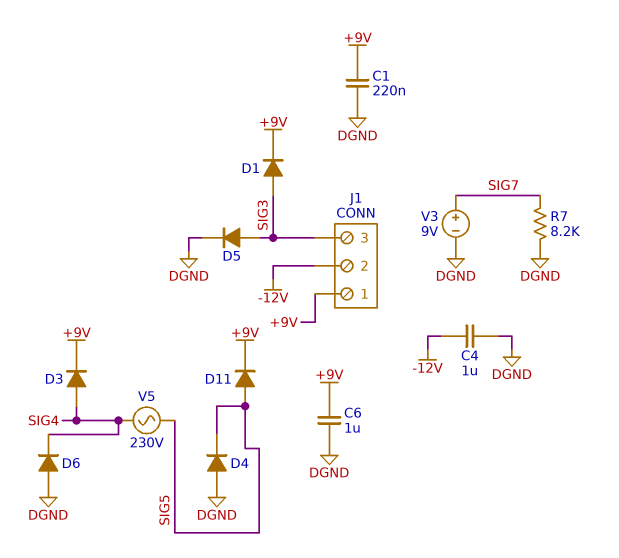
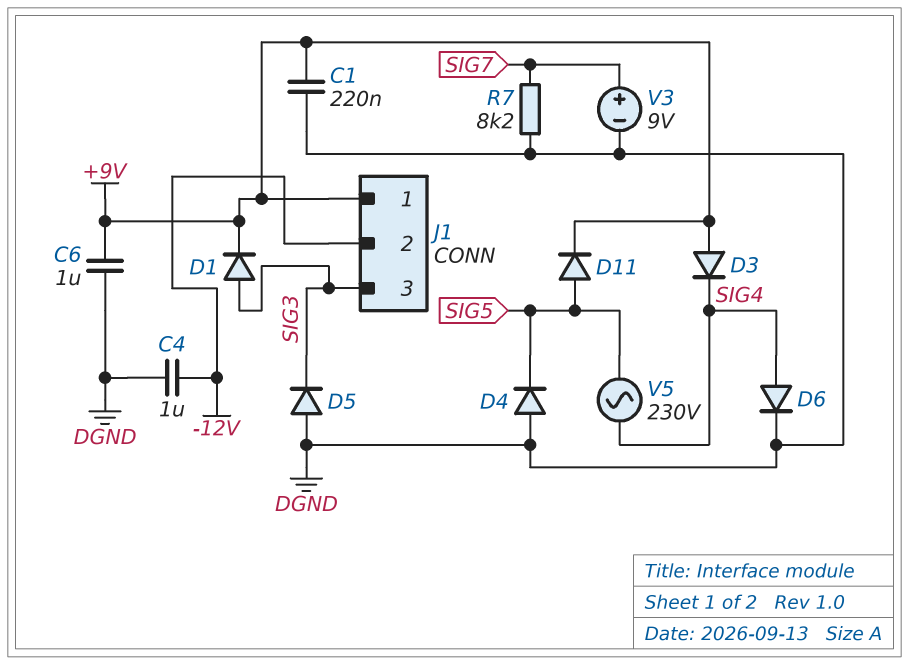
D3: diode (A SIG4, K +9V) -> diode (A +9V, K SIG4)
D5: diode (A SIG3, K DGND) -> diode (A DGND, K SIG3)
D6: diode (A DGND, K SIG4) -> diode (A SIG4, K DGND)

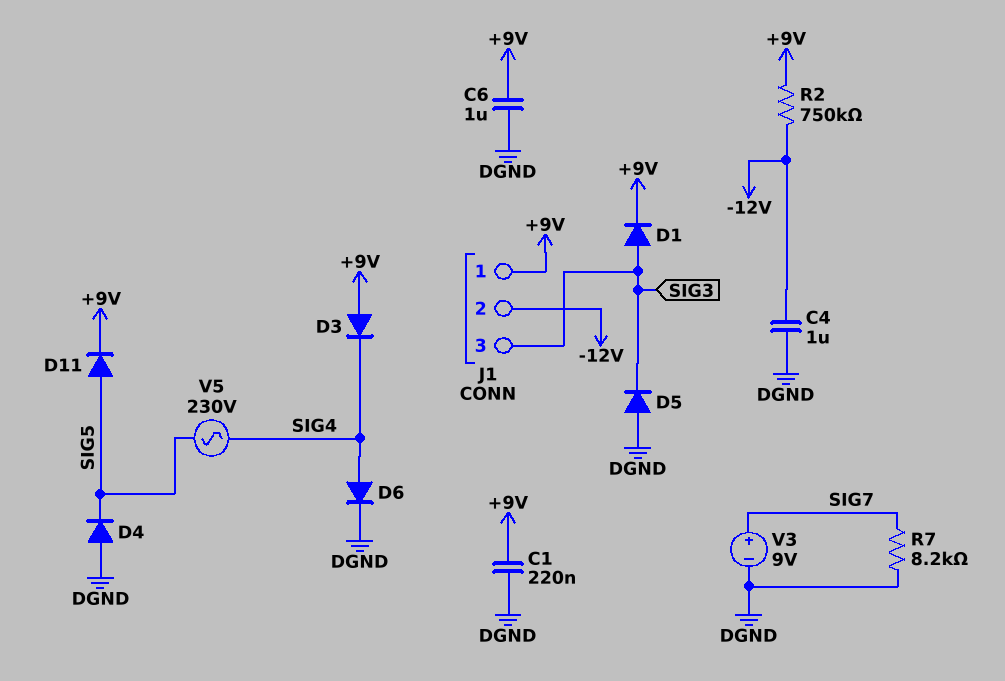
R2: none -> 750k (+9V, -12V)

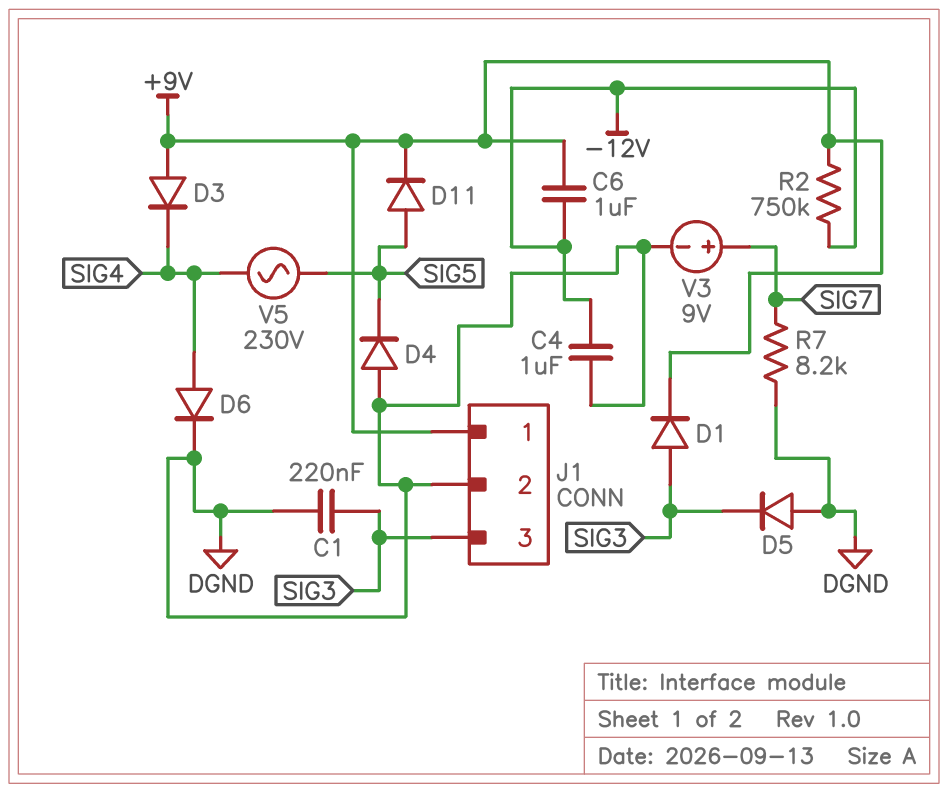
C1: 220nF (+9V, DGND) -> 220nF (DGND, SIG3)
C6: 1uF (+9V, DGND) -> 1uF (+9V, -12V)
J1 pin 2: -12V -> DGND

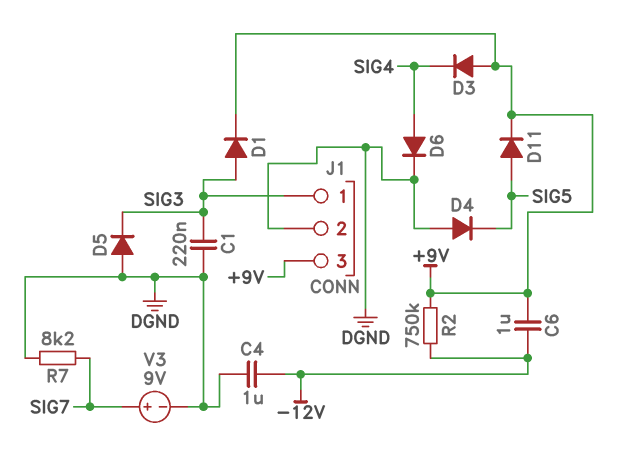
J1 pin 1: +9V -> SIG3
J1 pin 3: SIG3 -> +9V
V5: AC 230V (SIG4, SIG5) -> none

